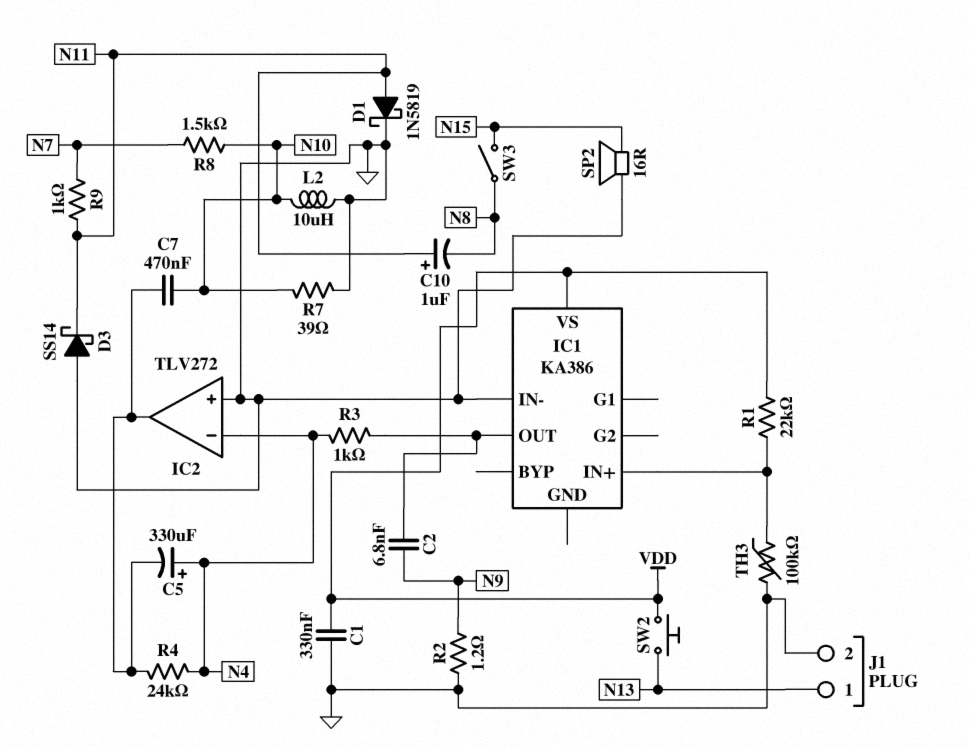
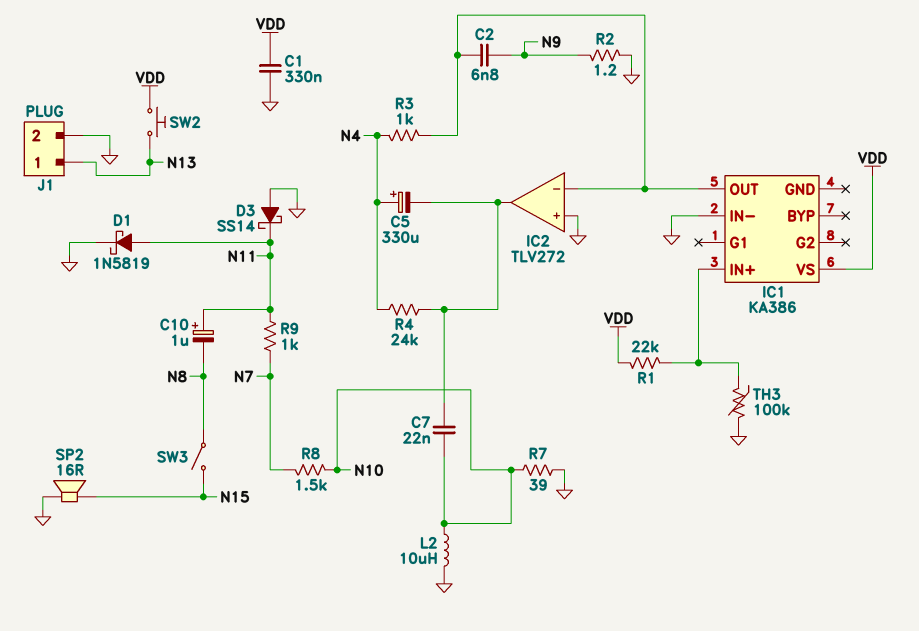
C7: 470nF (IC2/out, N10) -> 22nF (IC2/out, N10)
IC2 pin in-: N4 -> IC1/OUT

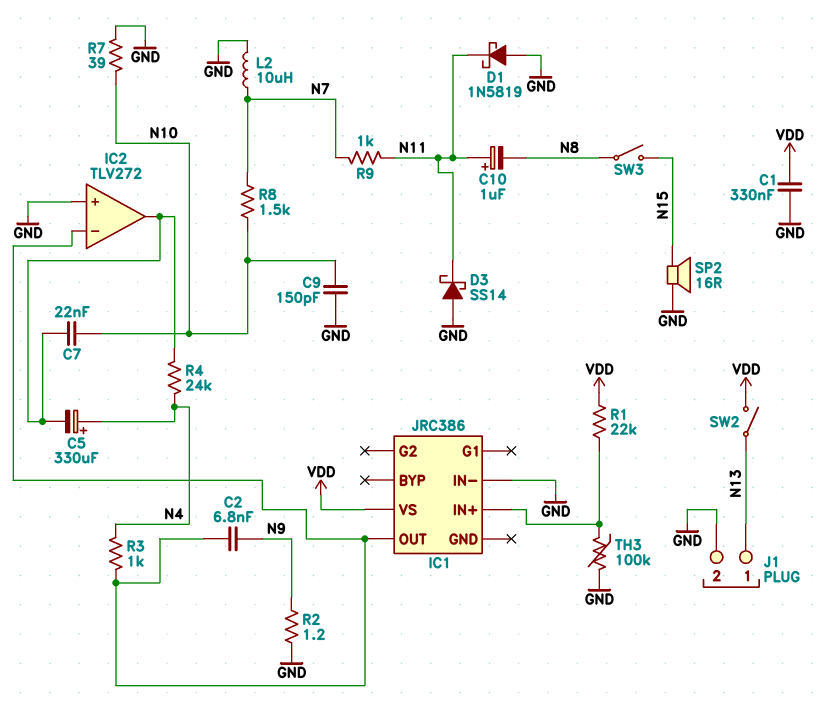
C9: none -> 150pF (GND, N10)
D1: schottky 1N5819 (A N11, K GND) -> schottky 1N5819 (A GND, K N11)
IC1: KA386 -> JRC386
L2: 10uH (GND, N10) -> 10uH (GND, N7)
SW2: button (N13, VDD) -> switch (N13, VDD)

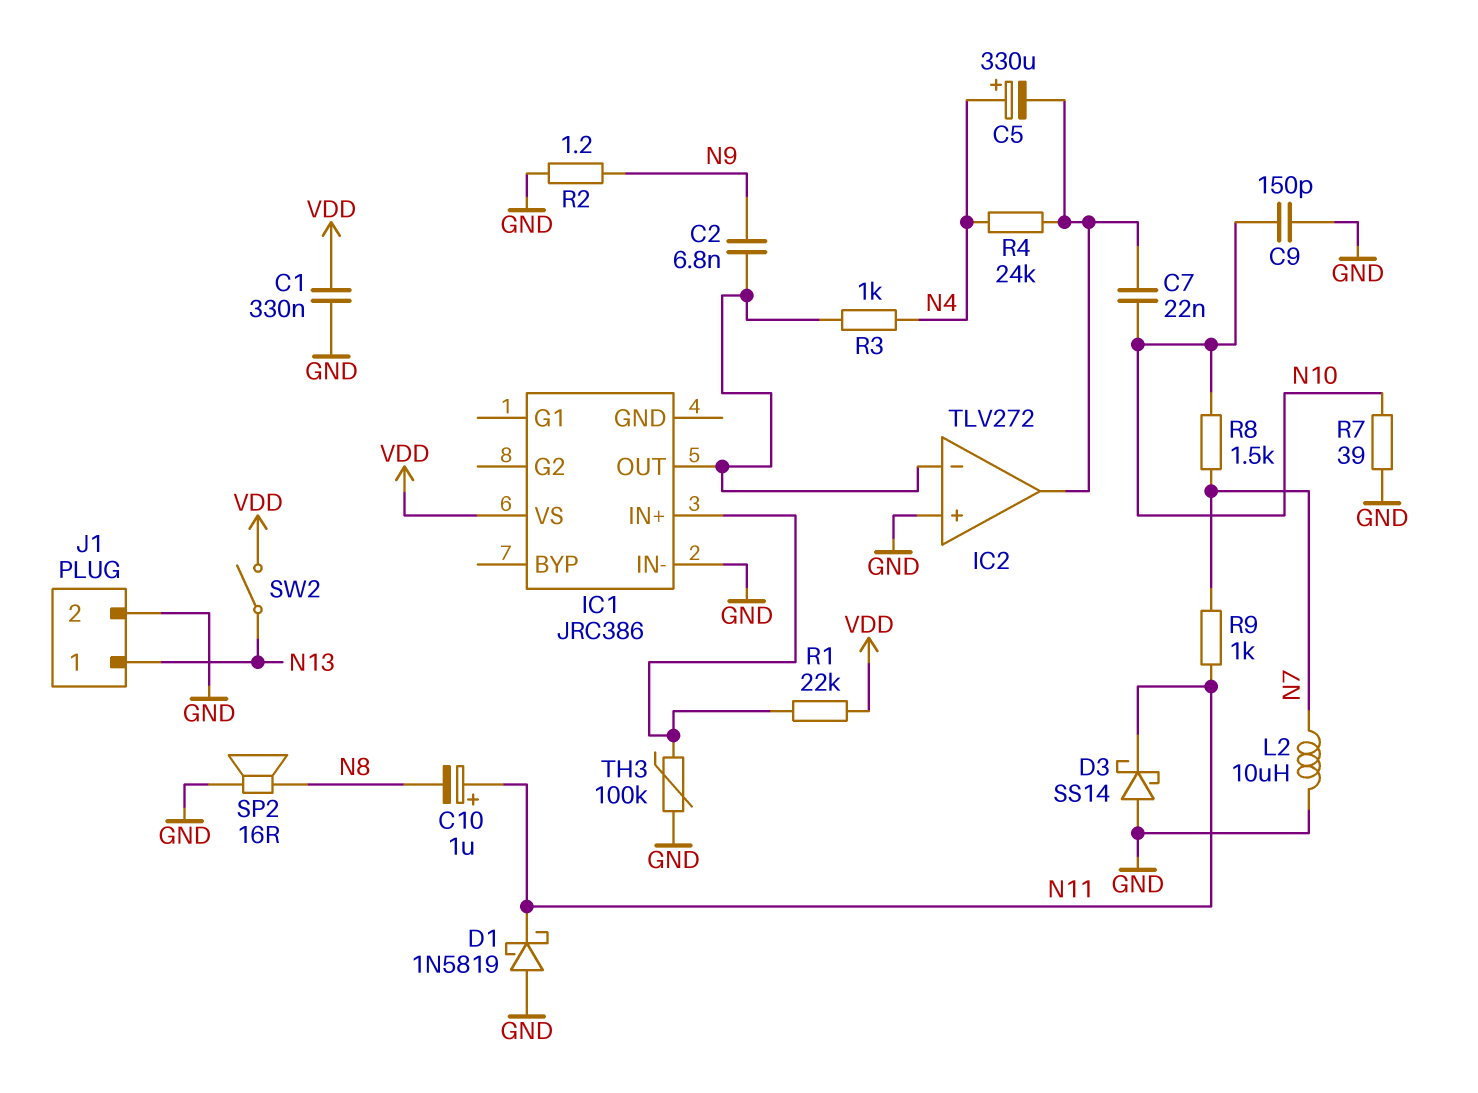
SP2: speaker 16R (GND, N15) -> speaker 16R (GND, N8)
SW3: switch (N8, N15) -> none

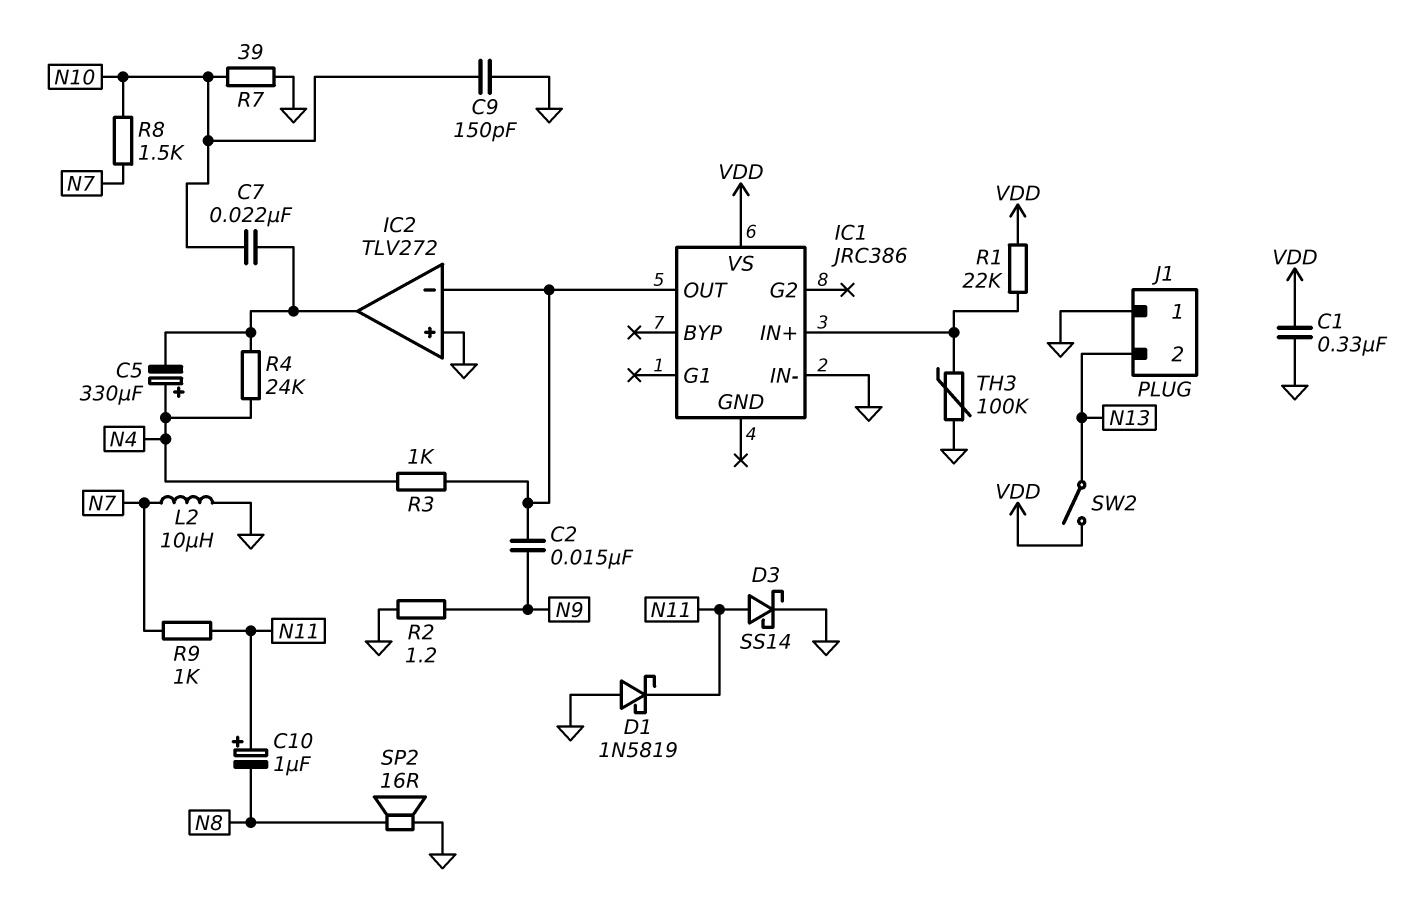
C2: 6.8nF (IC1/OUT, N9) -> 15nF (IC1/OUT, N9)
D3: schottky SS14 (A GND, K N11) -> schottky SS14 (A N11, K GND)
J1 pin 1: N13 -> GND
J1 pin 2: GND -> N13

